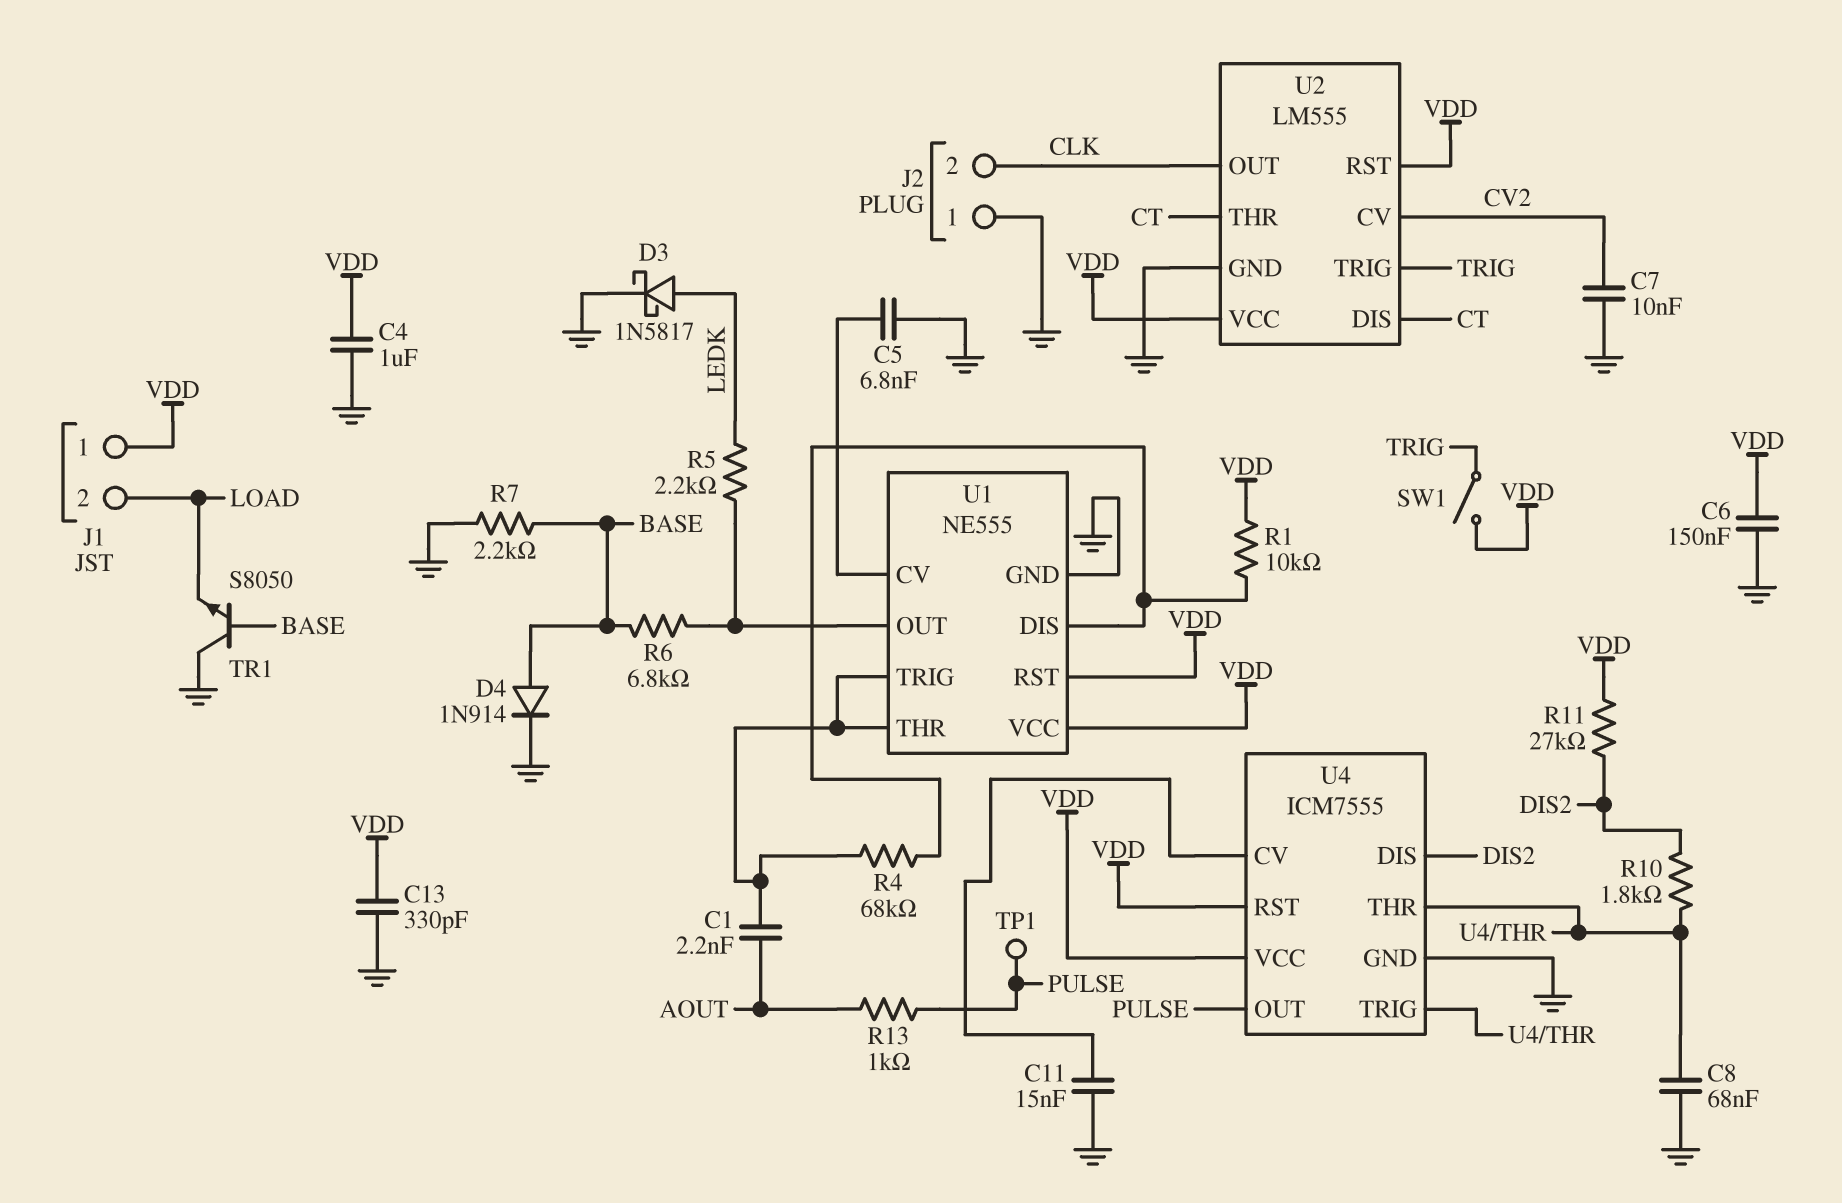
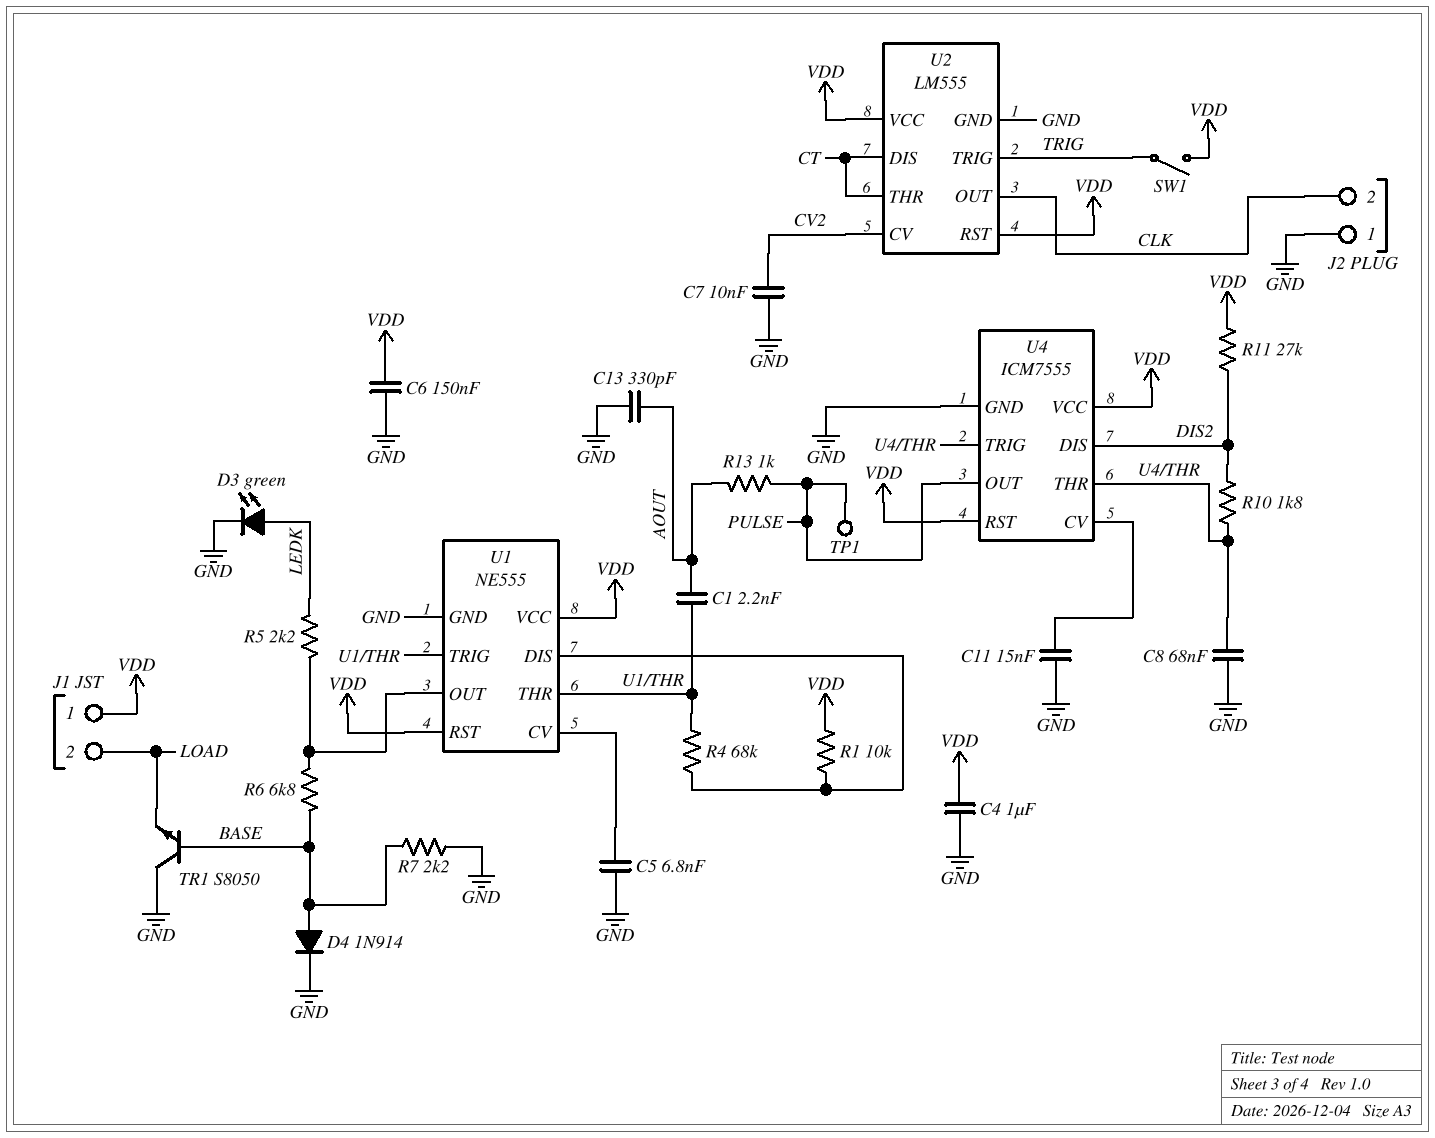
C13: 330pF (GND, VDD) -> 330pF (AOUT, GND)
D3: schottky 1N5817 (A LEDK, K GND) -> LED green (A LEDK, K GND)

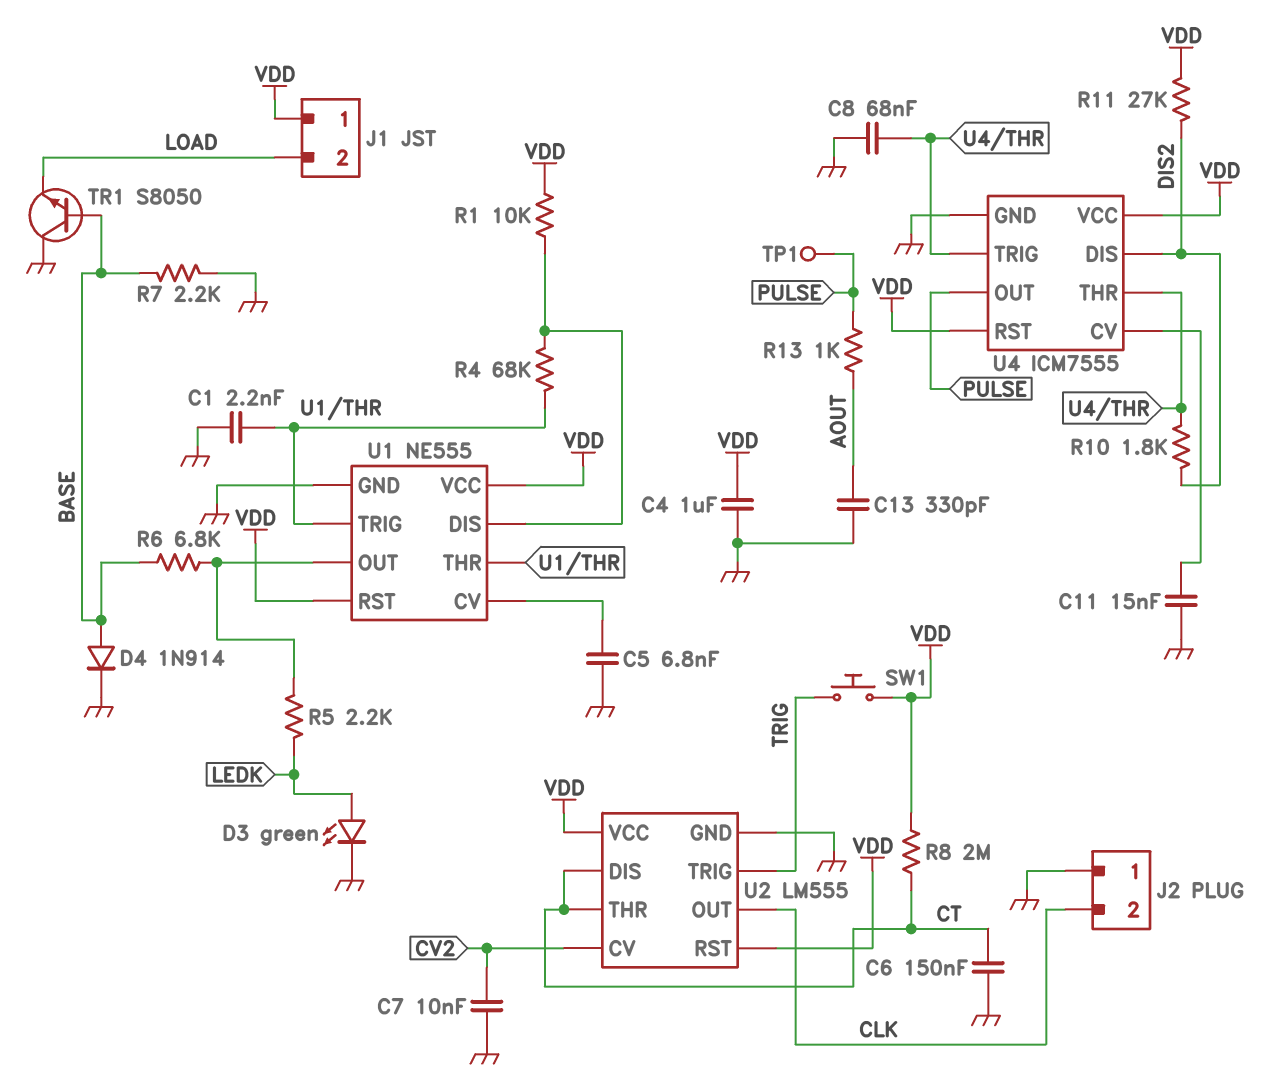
C1: 2.2nF (AOUT, U1/THR) -> 2.2nF (GND, U1/THR)
C6: 150nF (GND, VDD) -> 150nF (CT, GND)
R8: none -> 2M (CT, VDD)
SW1: switch (TRIG, VDD) -> button (TRIG, VDD)

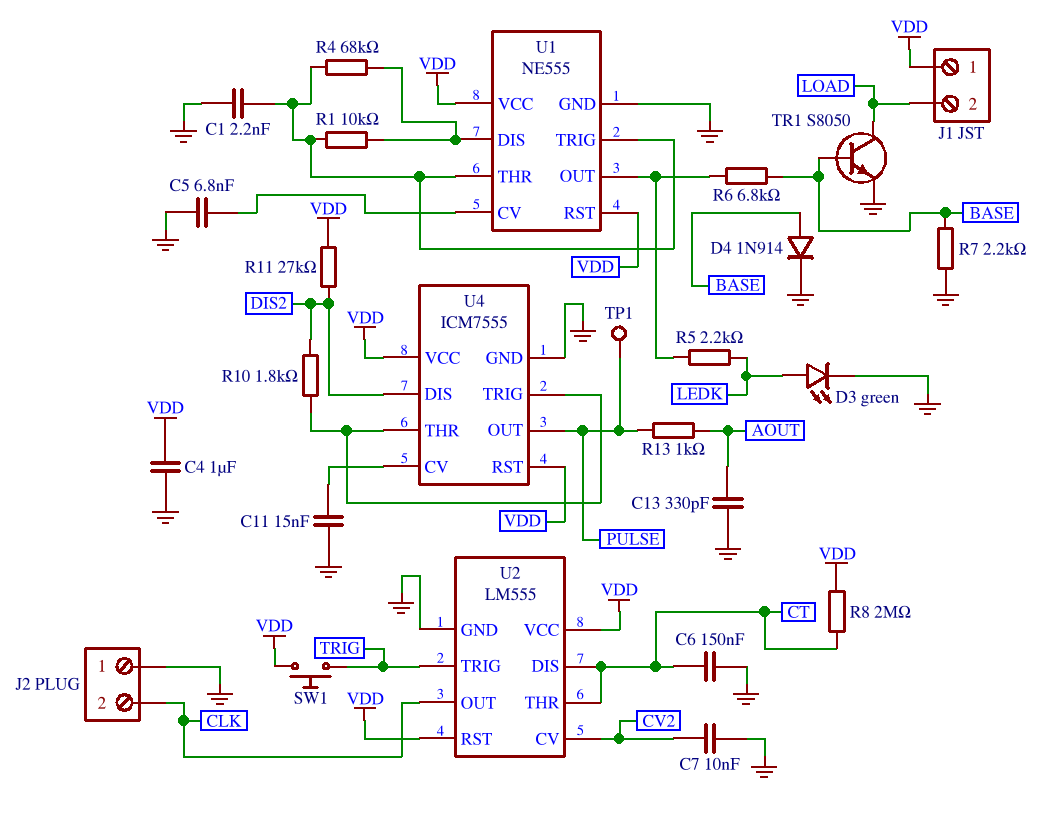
C8: 68nF (GND, U4/THR) -> none
R1: 10k (U1/DIS, VDD) -> 10k (U1/DIS, U1/THR)
TR1: NPN S8050 (B BASE, C GND, E LOAD) -> NPN S8050 (B BASE, C LOAD, E GND)

